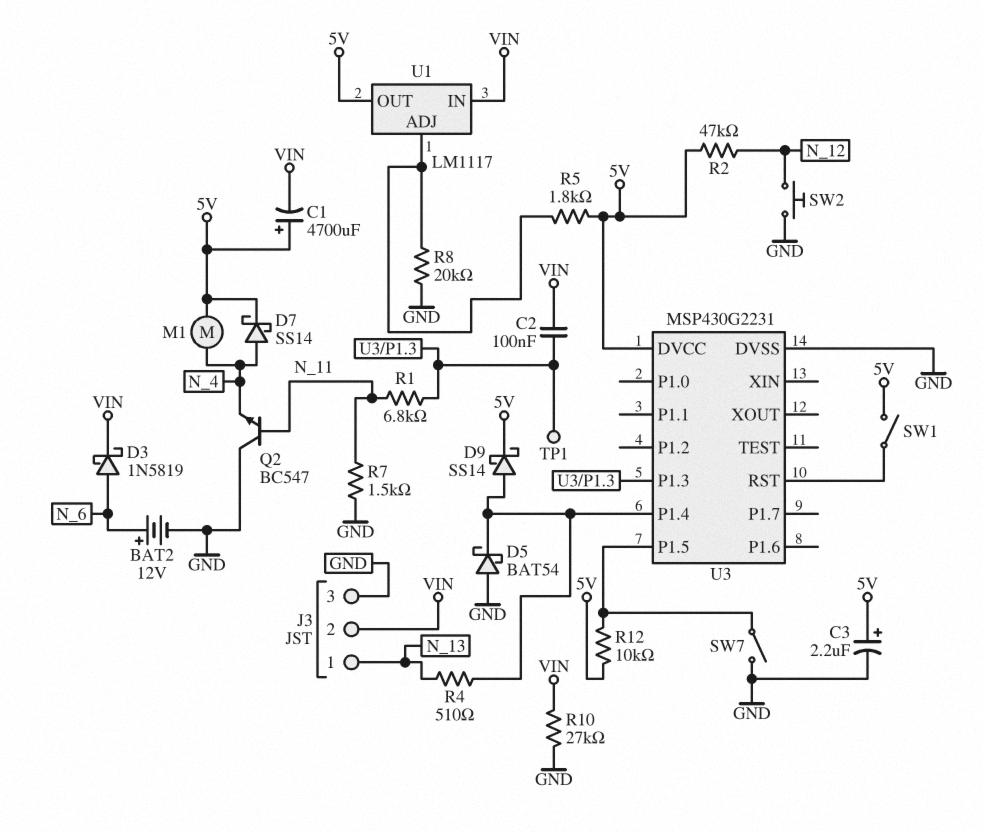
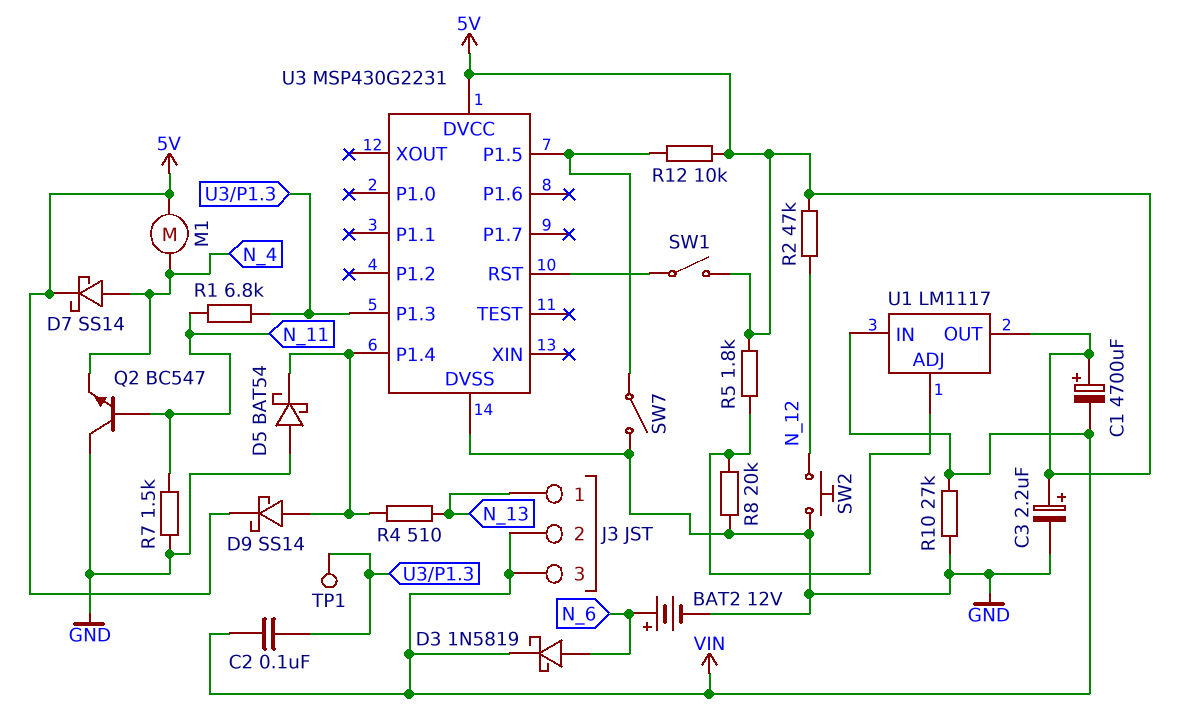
J3 pin 3: GND -> VIN

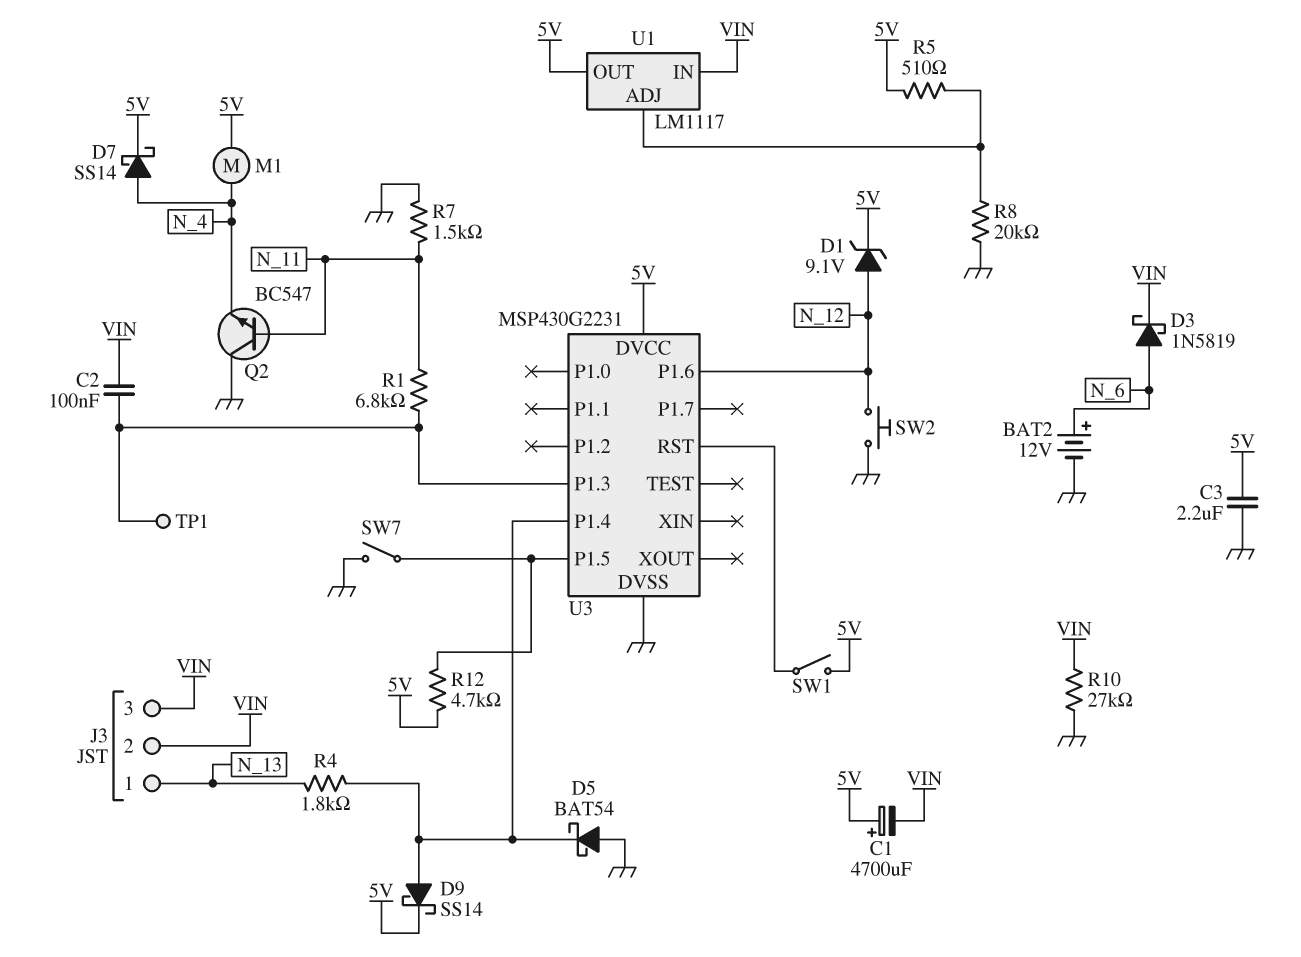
C3: 2.2uF (plus 5V, minus GND) -> 2.2uF (5V, GND)
D1: none -> zener 9.1V (A N_12, K 5V)
R2: 47k (5V, N_12) -> none
R4: 510 (N_13, U3/P1.4) -> 1.8k (N_13, U3/P1.4)
R5: 1.8k (5V, U1/ADJ) -> 510 (5V, U1/ADJ)
R12: 10k (5V, U3/P1.5) -> 4.7k (5V, U3/P1.5)
U3 pin P1.6: none -> N_12

